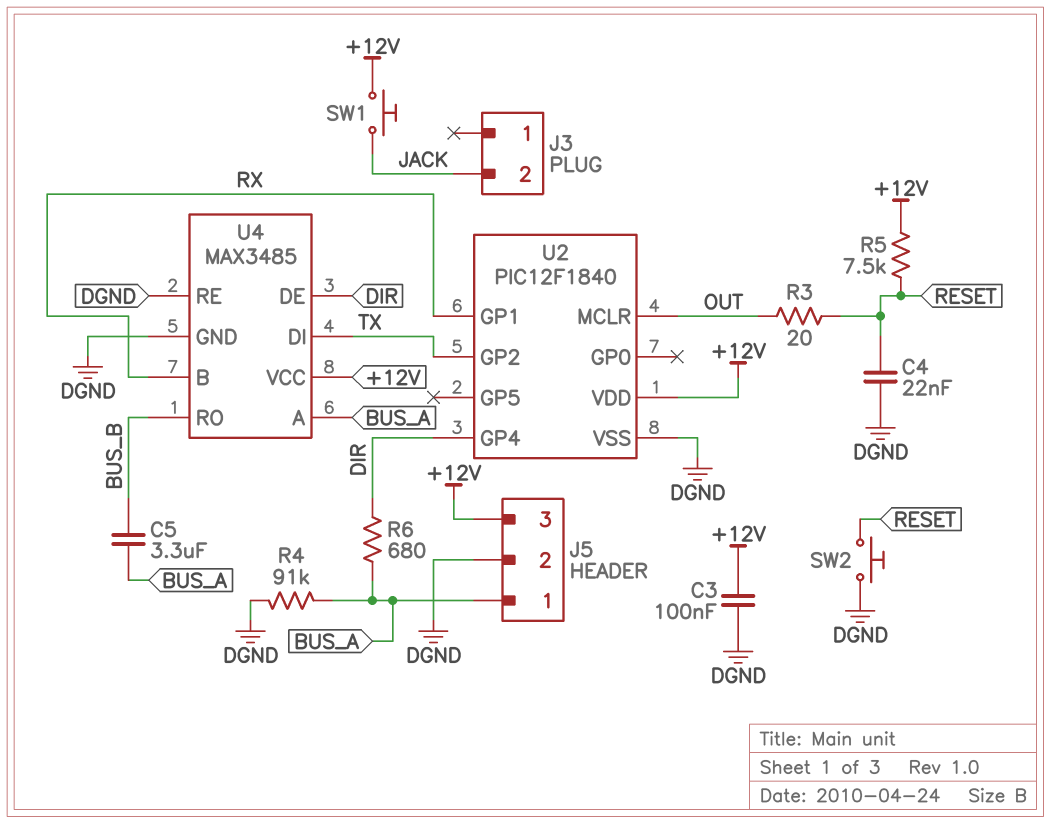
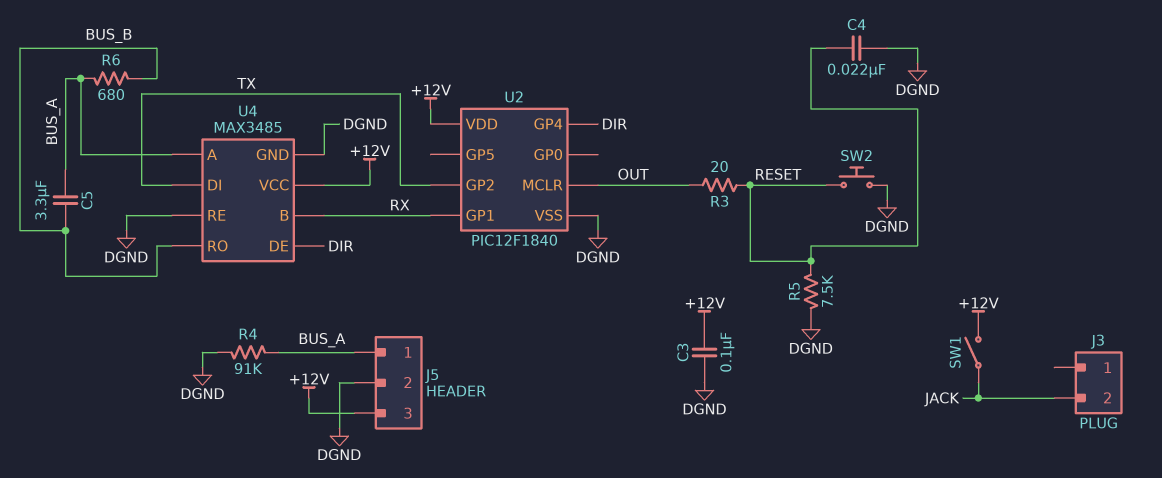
R5: 7.5k (+12V, RESET) -> 7.5k (DGND, RESET)
R6: 680 (BUS_A, DIR) -> 680 (BUS_A, BUS_B)
SW1: button (+12V, JACK) -> switch (+12V, JACK)

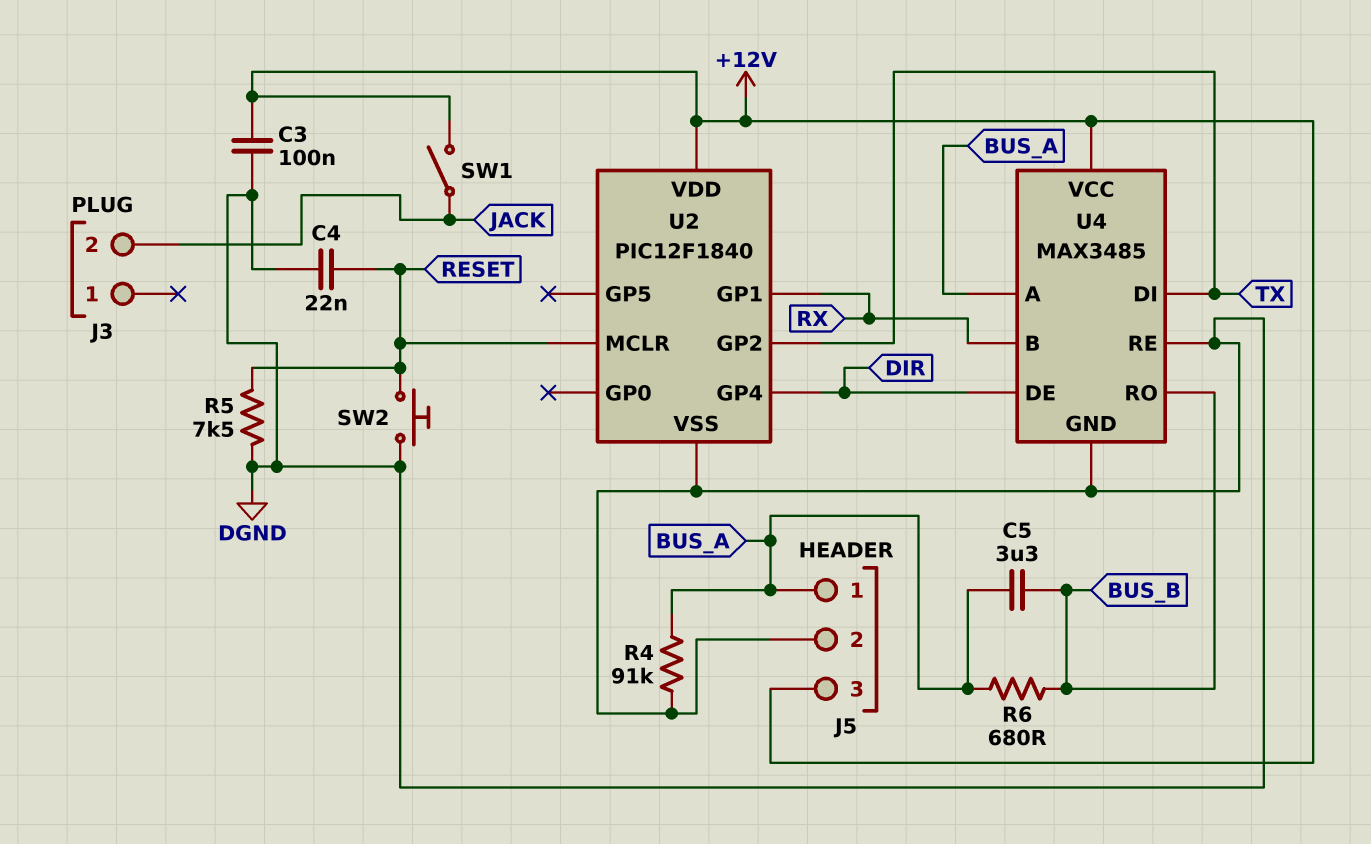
R3: 20 (OUT, RESET) -> none
U2 pin MCLR: OUT -> RESET

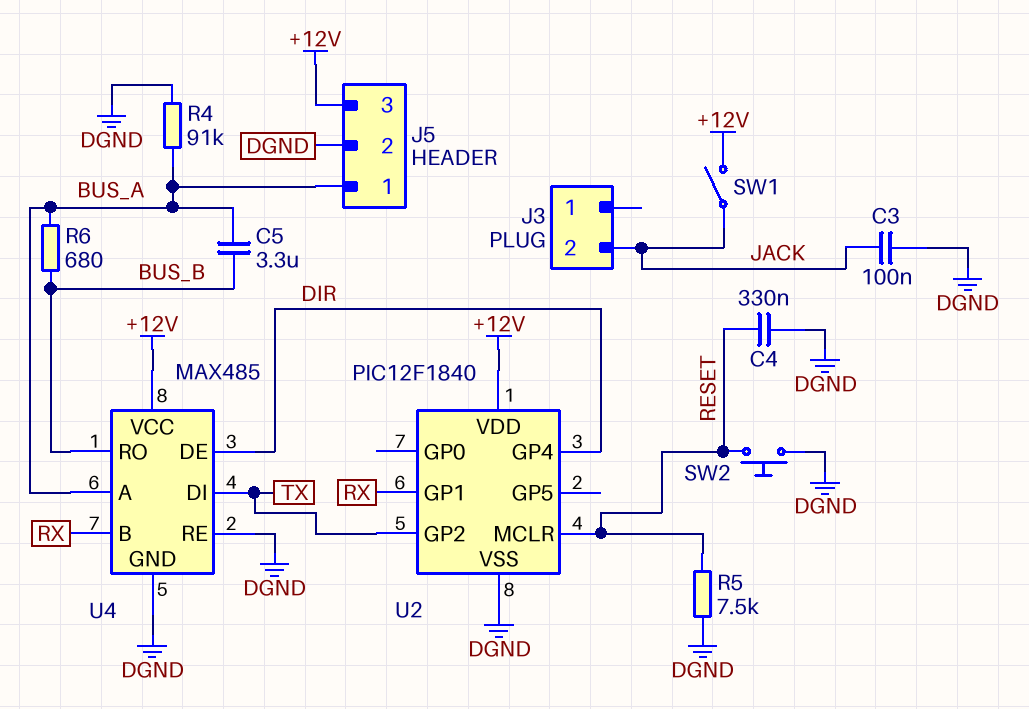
C3: 100nF (+12V, DGND) -> 100nF (DGND, JACK)
C4: 22nF (DGND, RESET) -> 330nF (DGND, RESET)
U4: MAX3485 -> MAX485

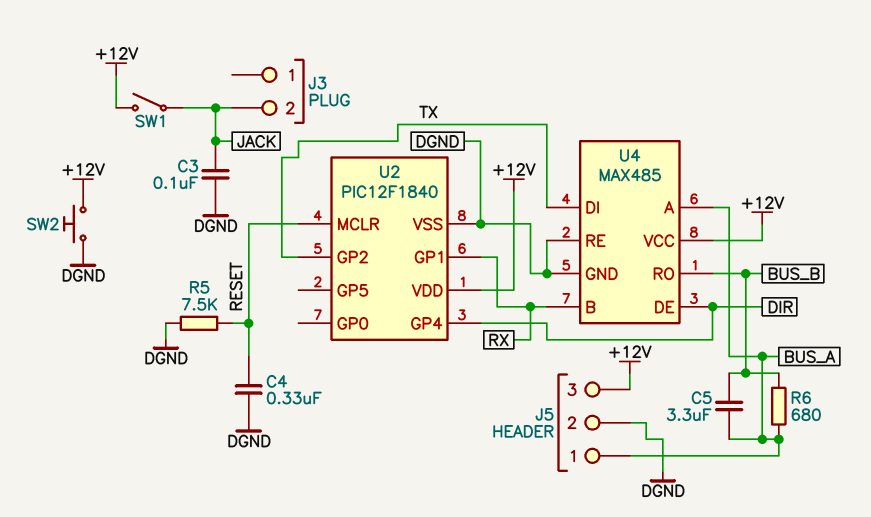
R4: 91k (BUS_A, DGND) -> none
SW2: button (DGND, RESET) -> button (+12V, DGND)

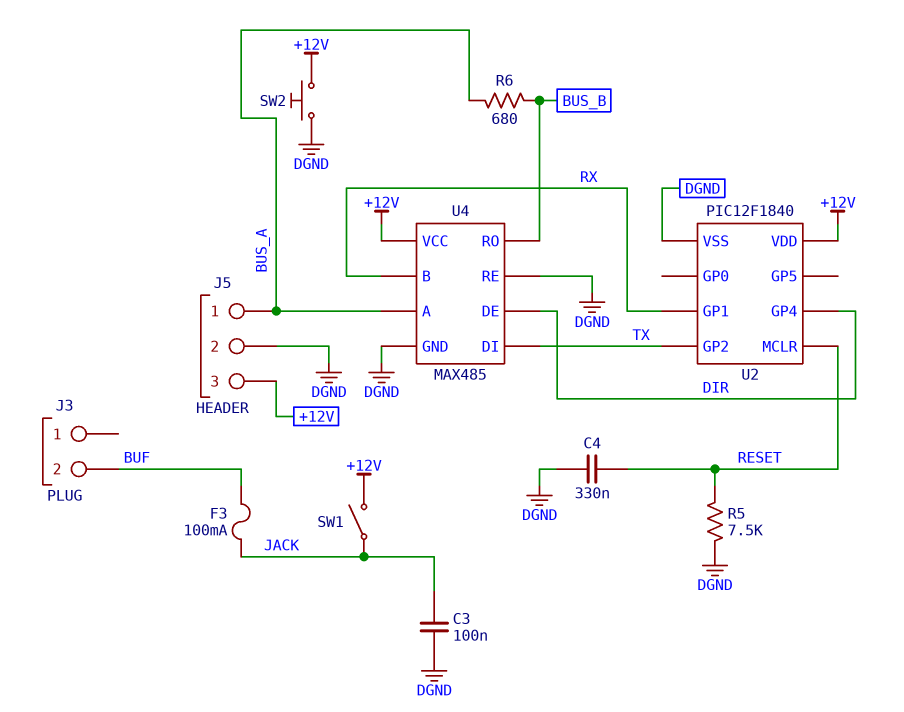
C5: 3.3uF (BUS_A, BUS_B) -> none
F3: none -> 100mA (BUF, JACK)
J3 pin 2: JACK -> BUF

